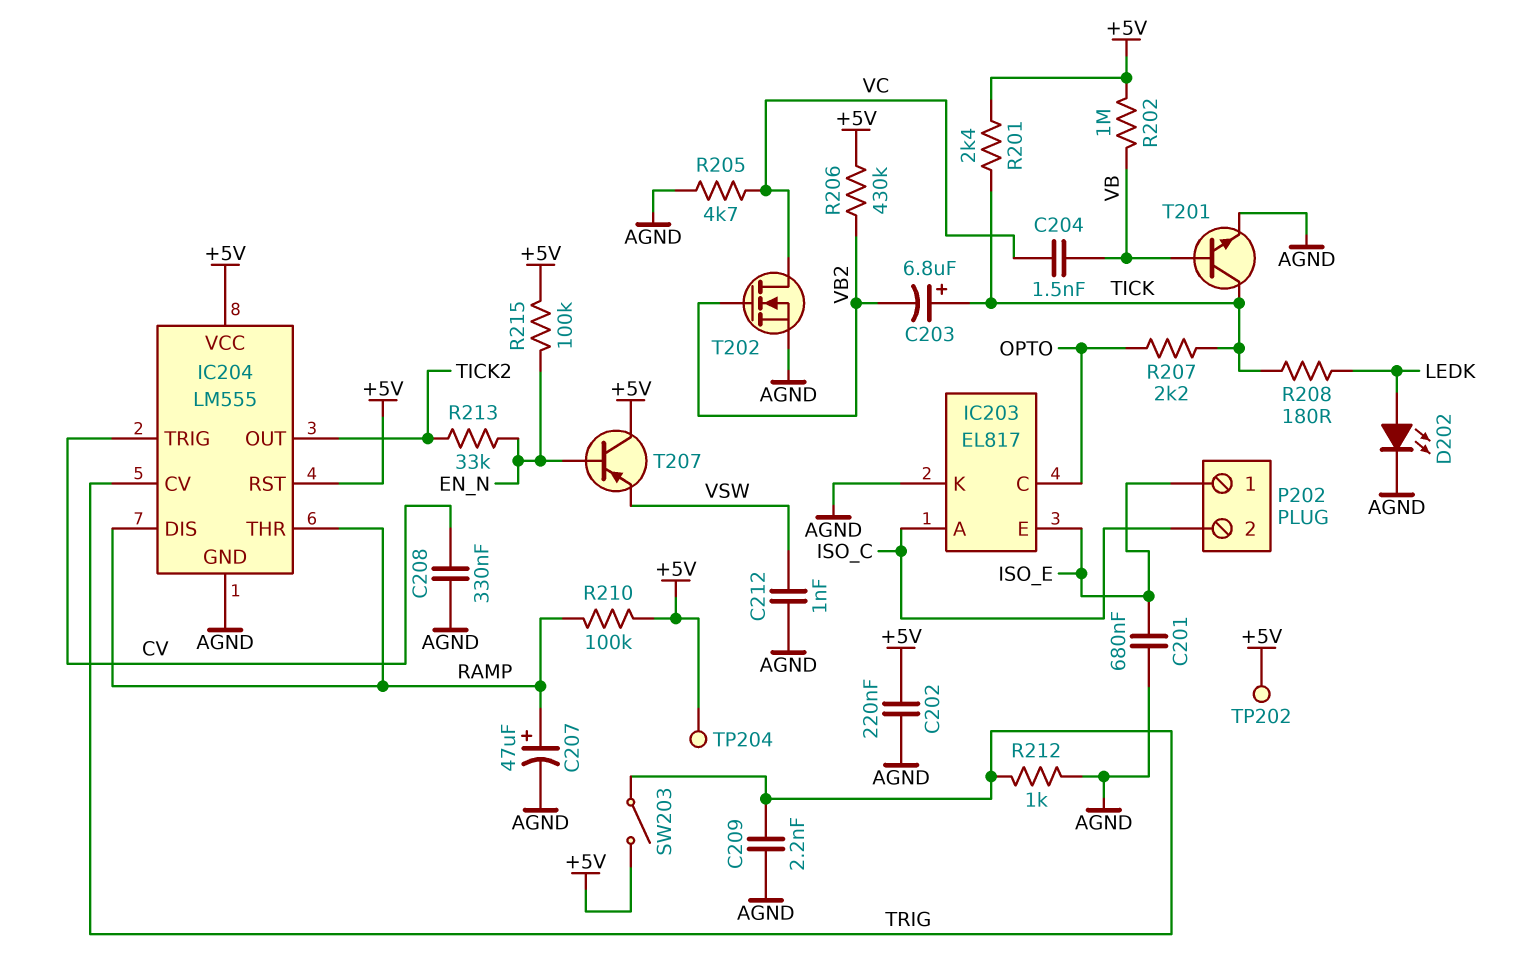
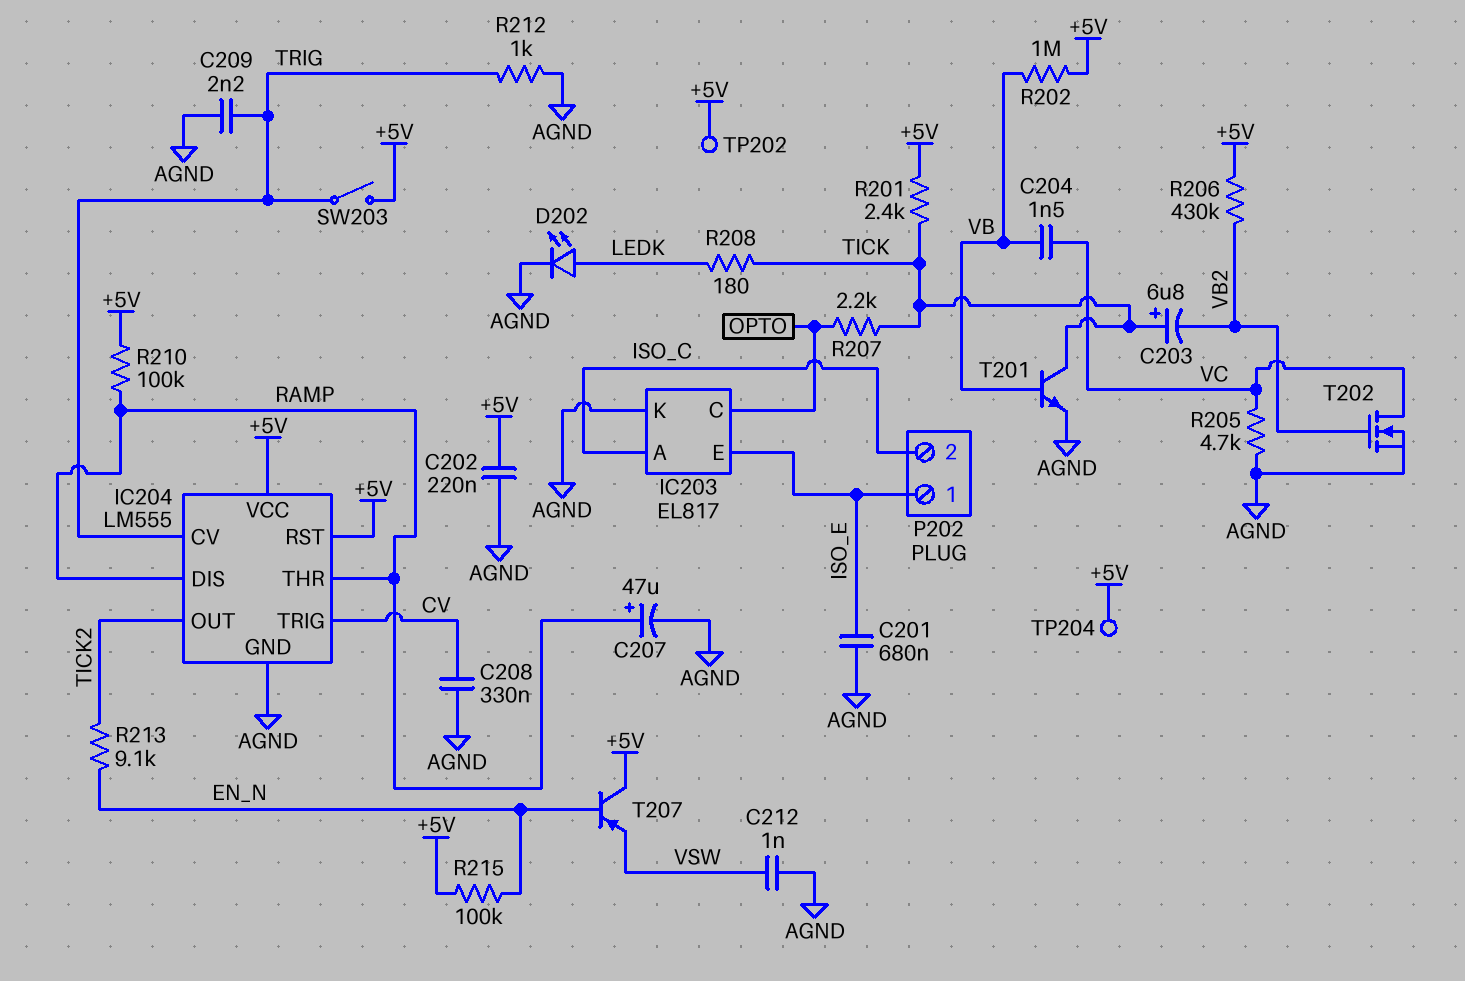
R213: 33k (EN_N, TICK2) -> 9.1k (EN_N, TICK2)

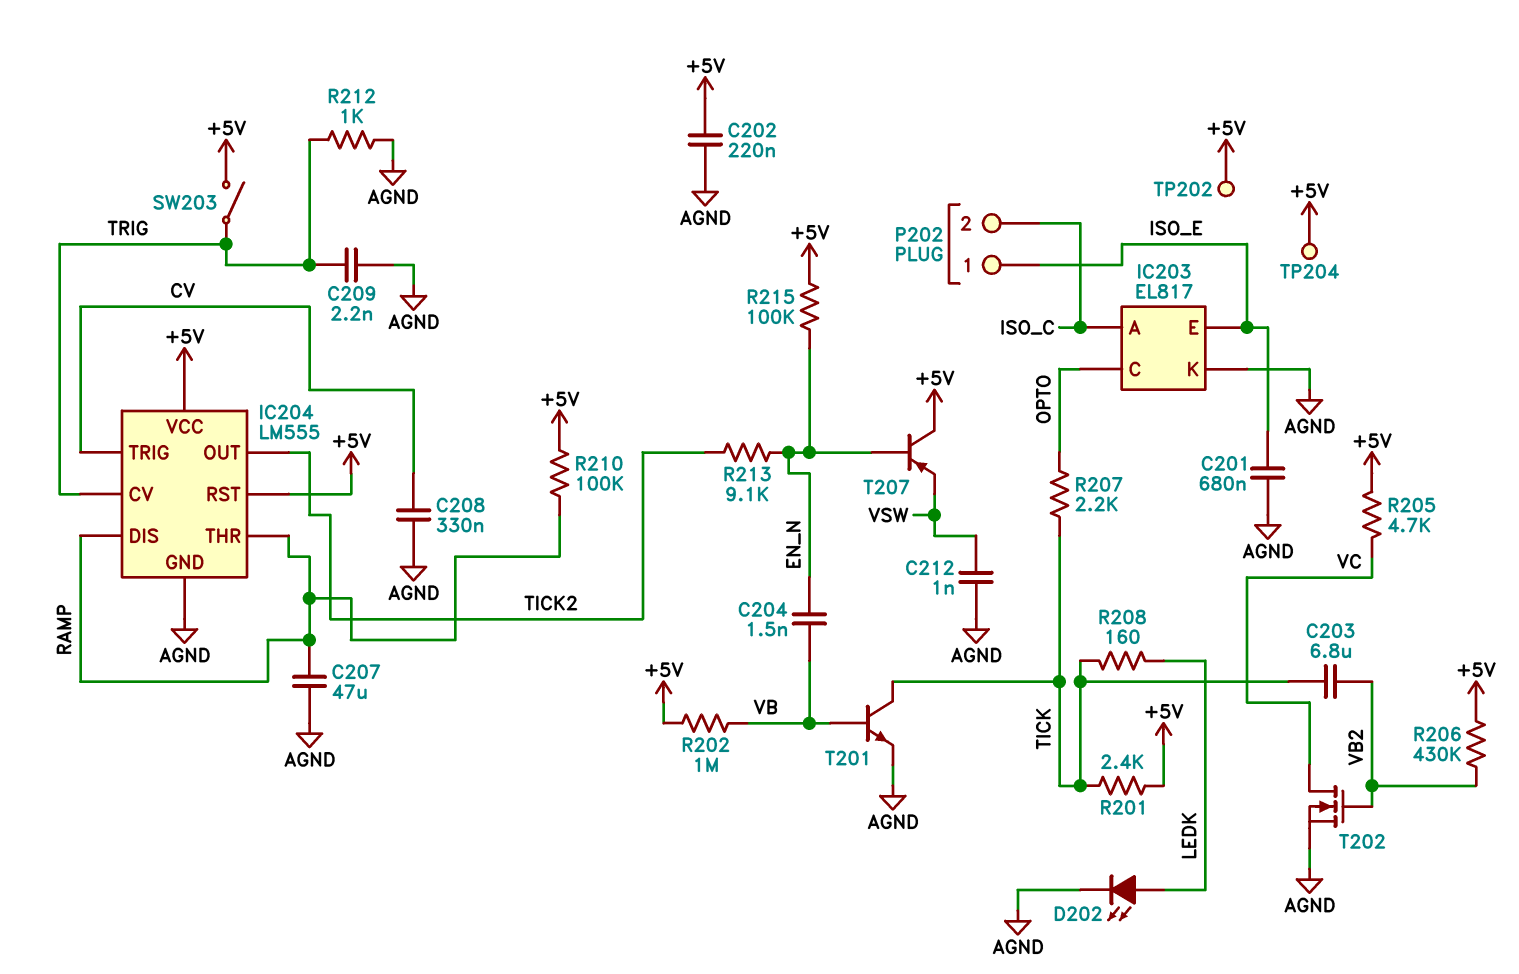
C203: 6.8uF (plus TICK, minus VB2) -> 6.8uF (TICK, VB2)
C204: 1.5nF (VB, VC) -> 1.5nF (EN_N, VB)
C207: 47uF (plus RAMP, minus AGND) -> 47uF (AGND, RAMP)
R205: 4.7k (AGND, VC) -> 4.7k (+5V, VC)
R208: 180 (LEDK, TICK) -> 160 (LEDK, TICK)

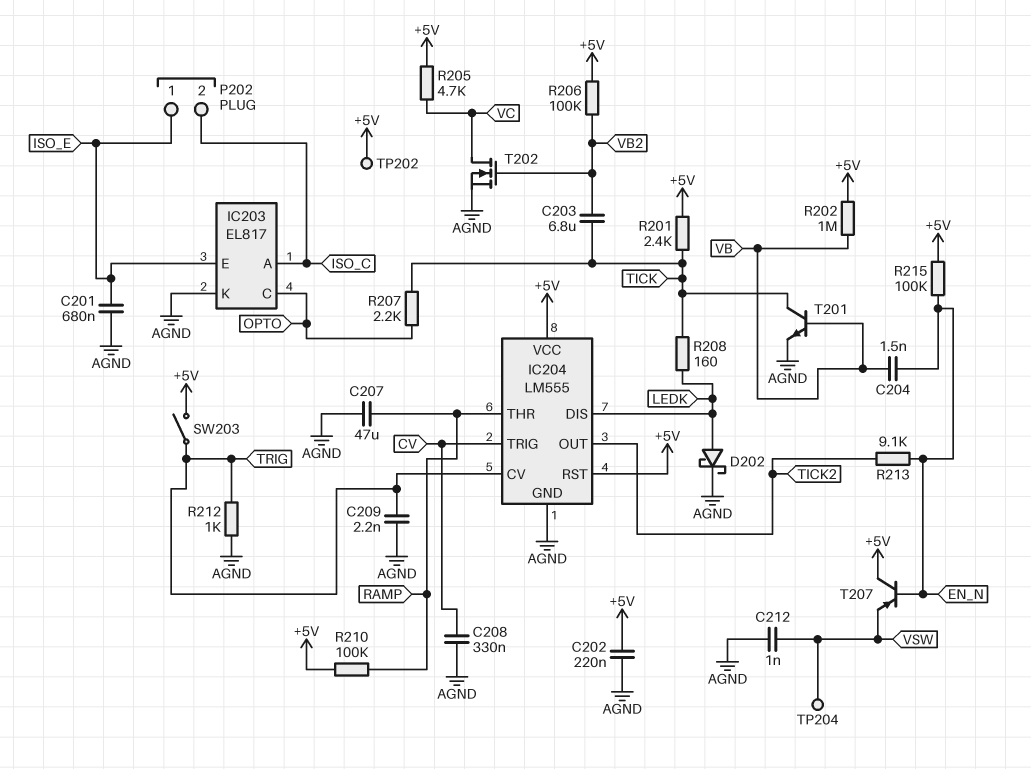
D202: LED (A LEDK, K AGND) -> schottky (A LEDK, K AGND)
IC204 pin DIS: RAMP -> LEDK
R206: 430k (+5V, VB2) -> 100k (+5V, VB2)
TP204: test point (+5V) -> test point (VSW)

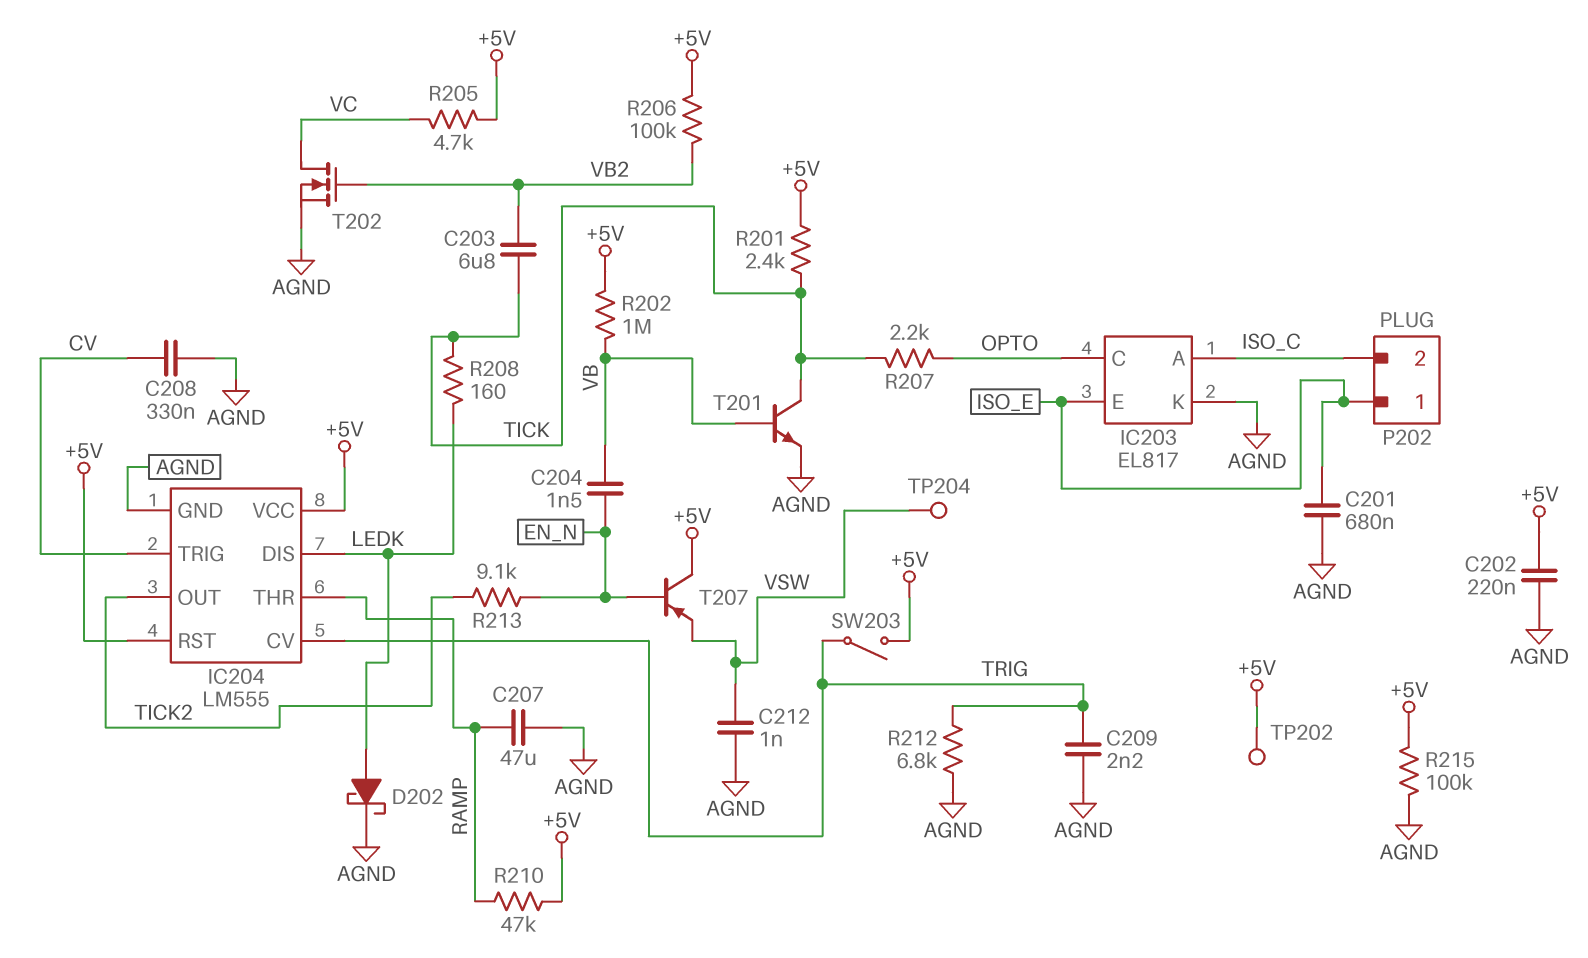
R210: 100k (+5V, RAMP) -> 47k (+5V, RAMP)
R212: 1k (AGND, TRIG) -> 6.8k (AGND, TRIG)
R215: 100k (+5V, EN_N) -> 100k (+5V, AGND)

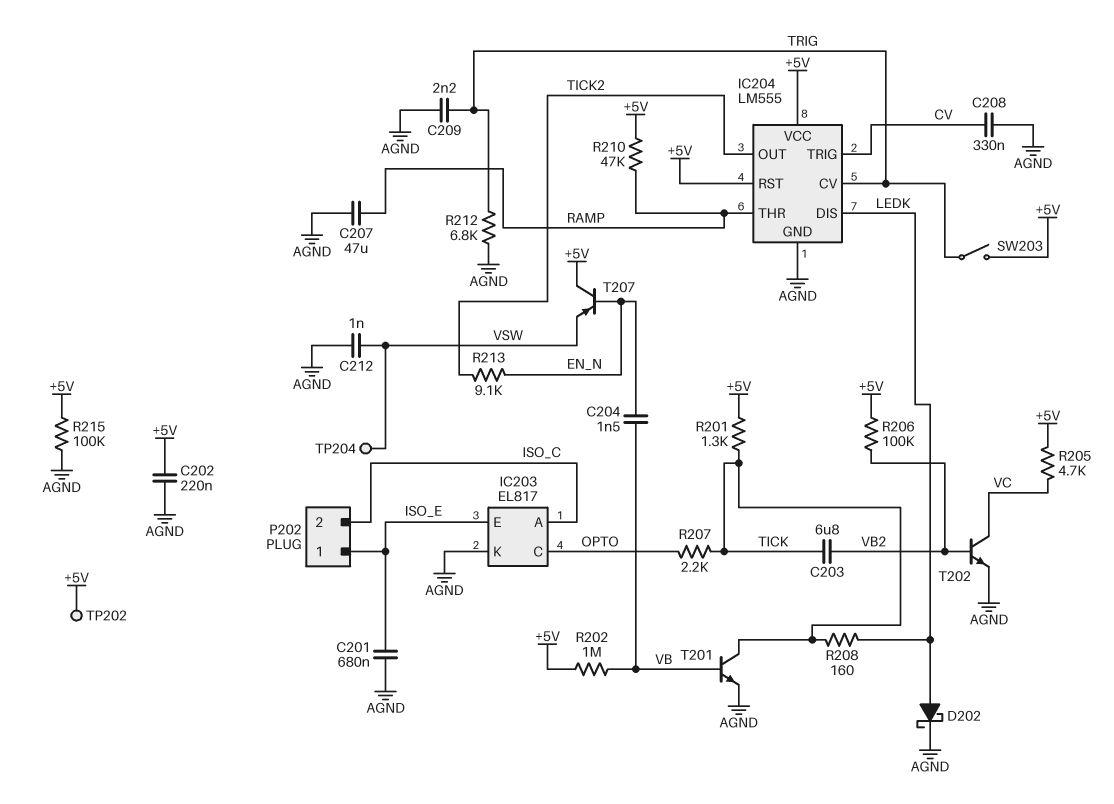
R201: 2.4k (+5V, TICK) -> 1.3k (+5V, TICK)
T202: NMOS (G VB2, D VC, S AGND) -> NPN (B VB2, C VC, E AGND)

